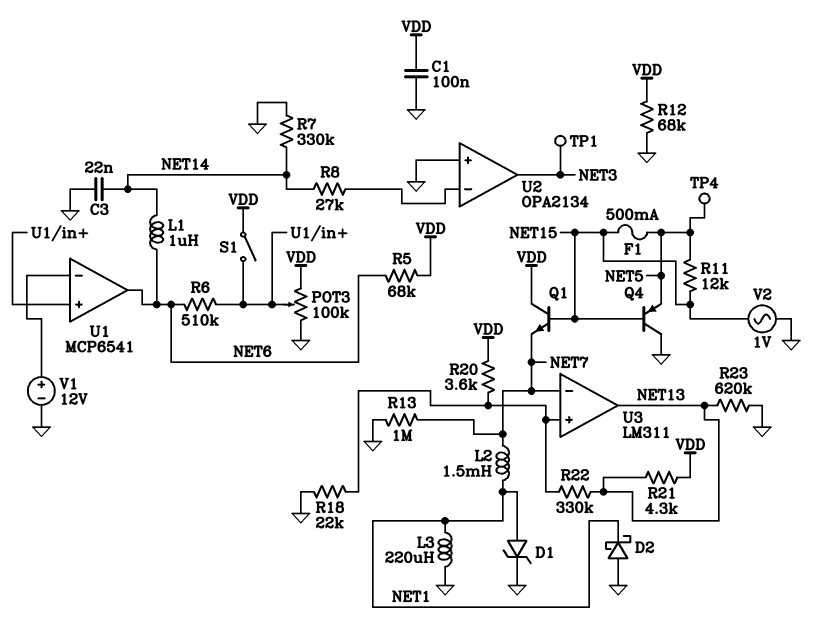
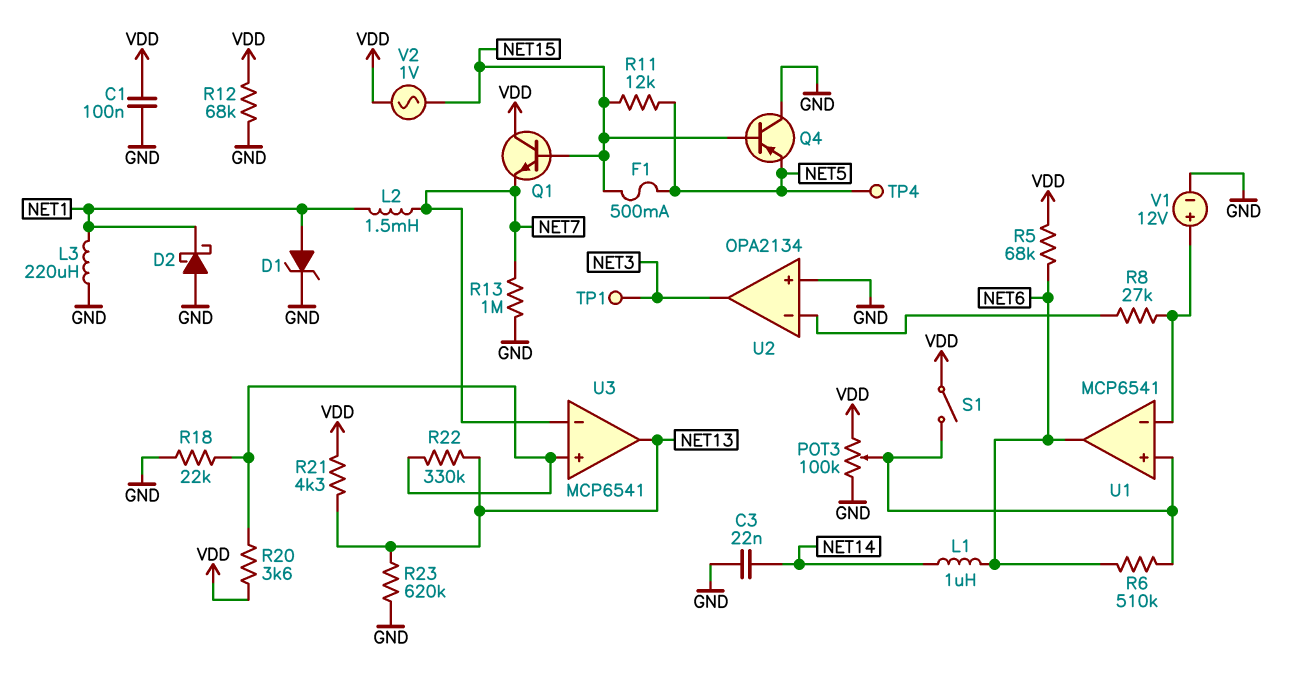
R7: 330k (GND, NET14) -> none
R8: 27k (NET14, U2/in-) -> 27k (U1/in-, U2/in-)
U3: LM311 -> MCP6541
V2: AC 1V (GND, NET15) -> AC 1V (NET15, VDD)

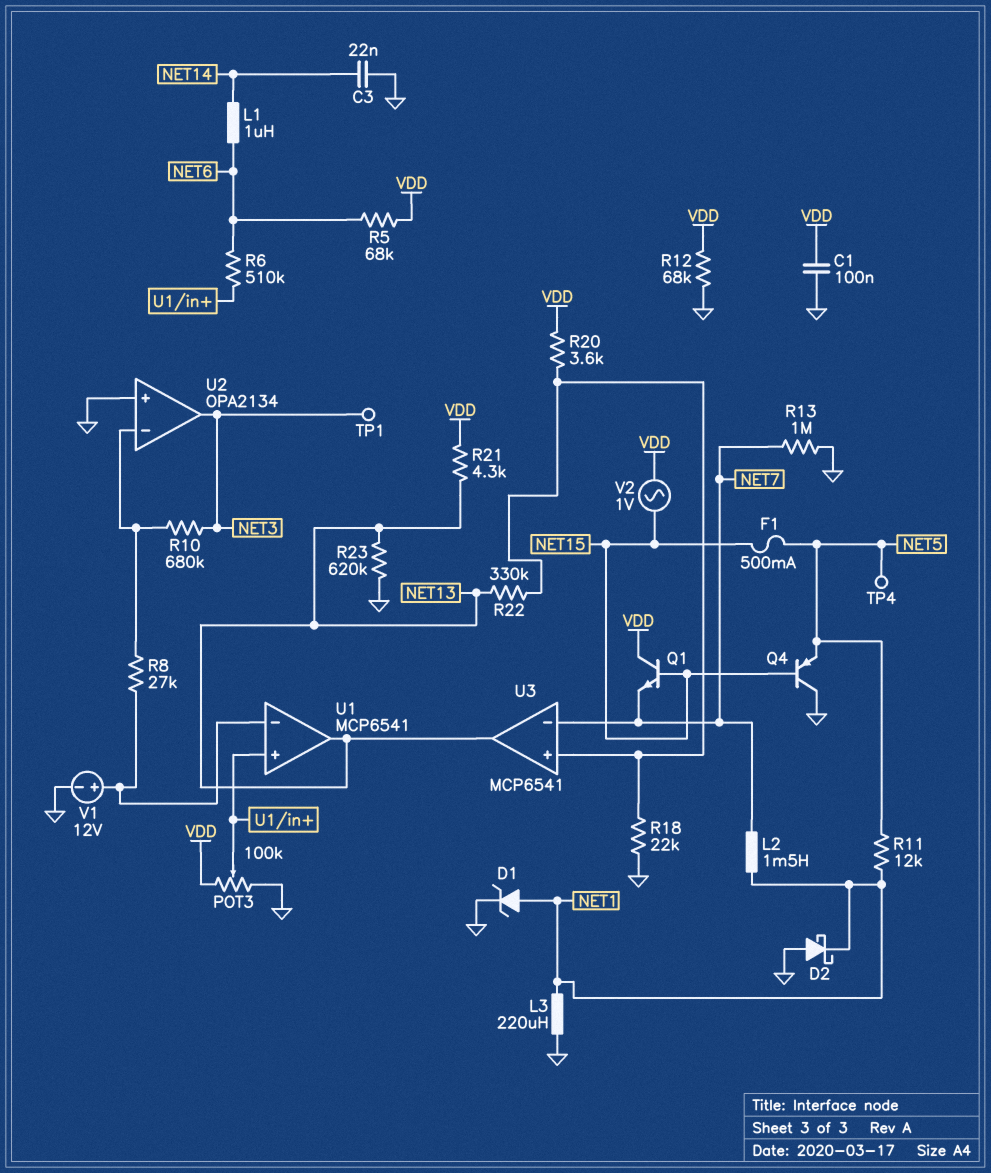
R10: none -> 680k (NET3, U2/in-)
R11: 12k (NET5, NET15) -> 12k (NET1, NET5)
S1: switch (U1/in+, VDD) -> none
U1 pin out: NET6 -> NET13

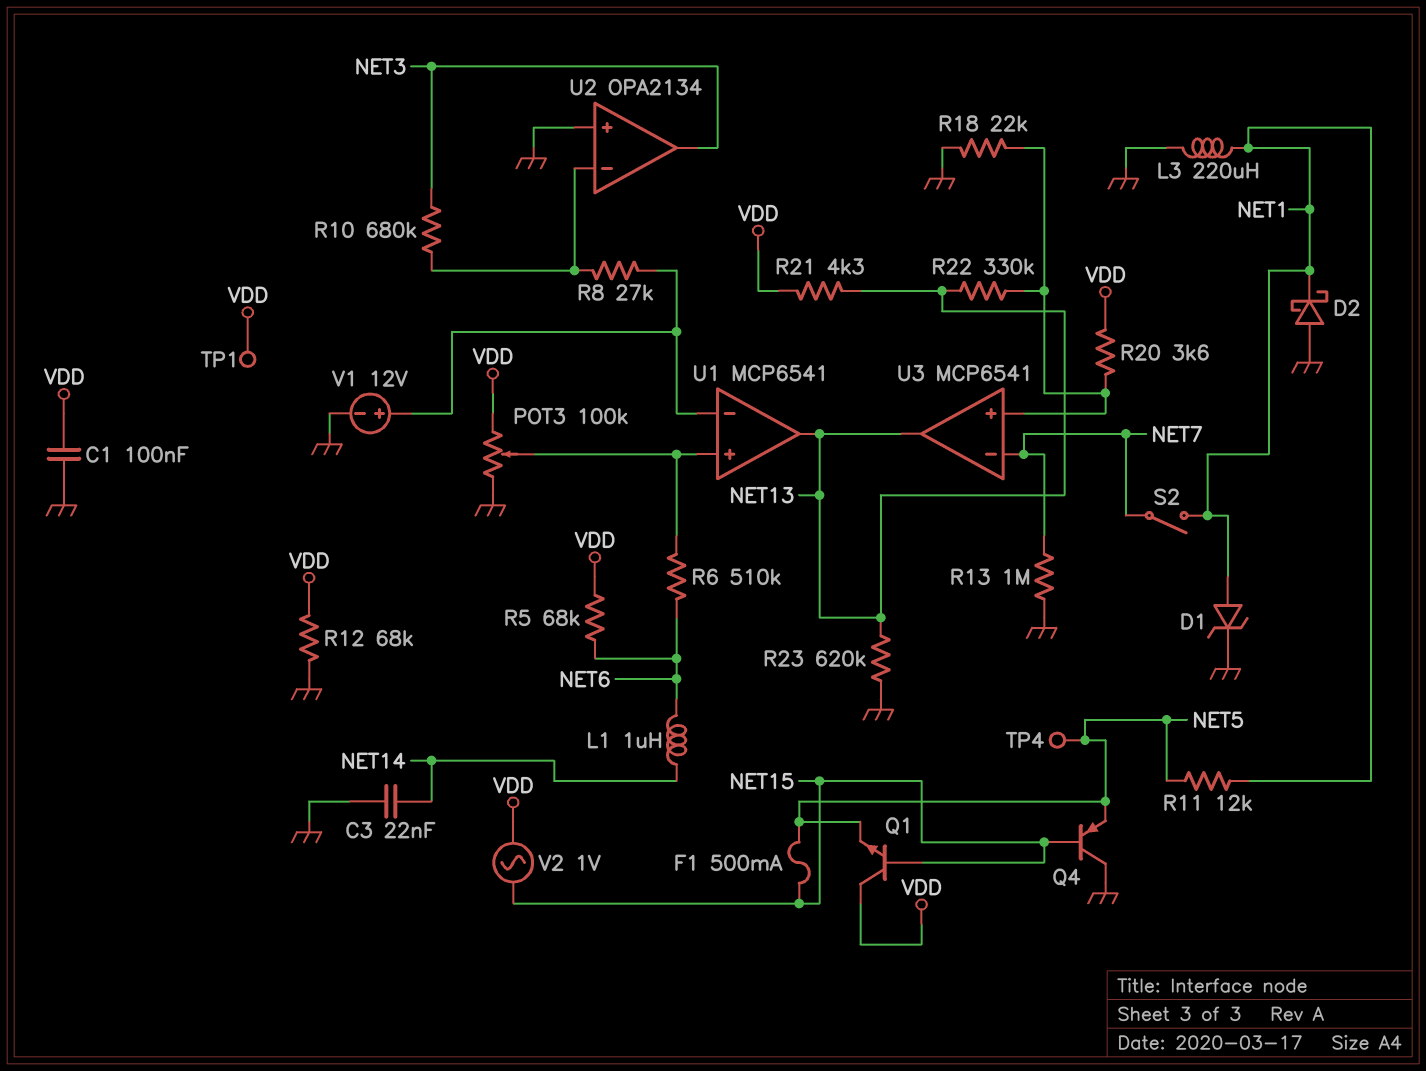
L2: 1.5mH (NET1, NET7) -> none
Q1: NPN (B NET15, C VDD, E NET7) -> NPN (B NET15, C VDD, E NET5)
S2: none -> switch (NET1, NET7)
TP1: test point (NET3) -> test point (VDD)

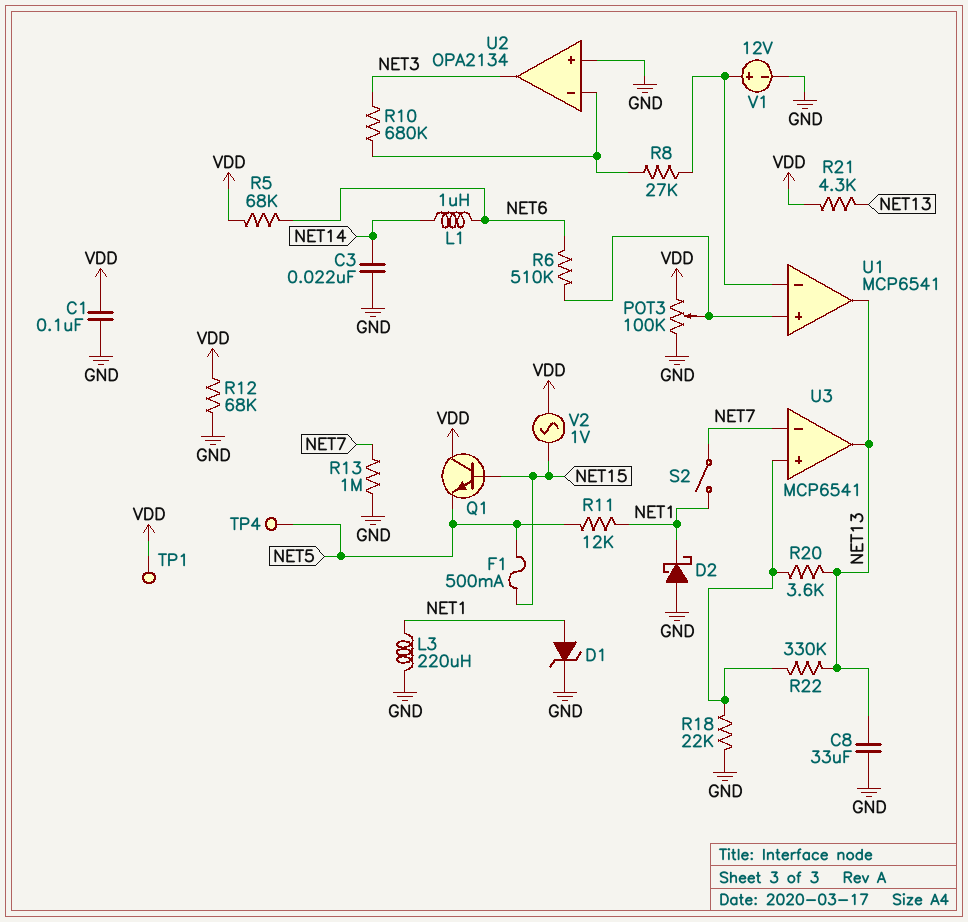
C8: none -> 33uF (GND, NET13)
Q4: PNP (B NET15, C GND, E NET5) -> none
R20: 3.6k (U3/in+, VDD) -> 3.6k (NET13, U3/in+)
R23: 620k (GND, NET13) -> none

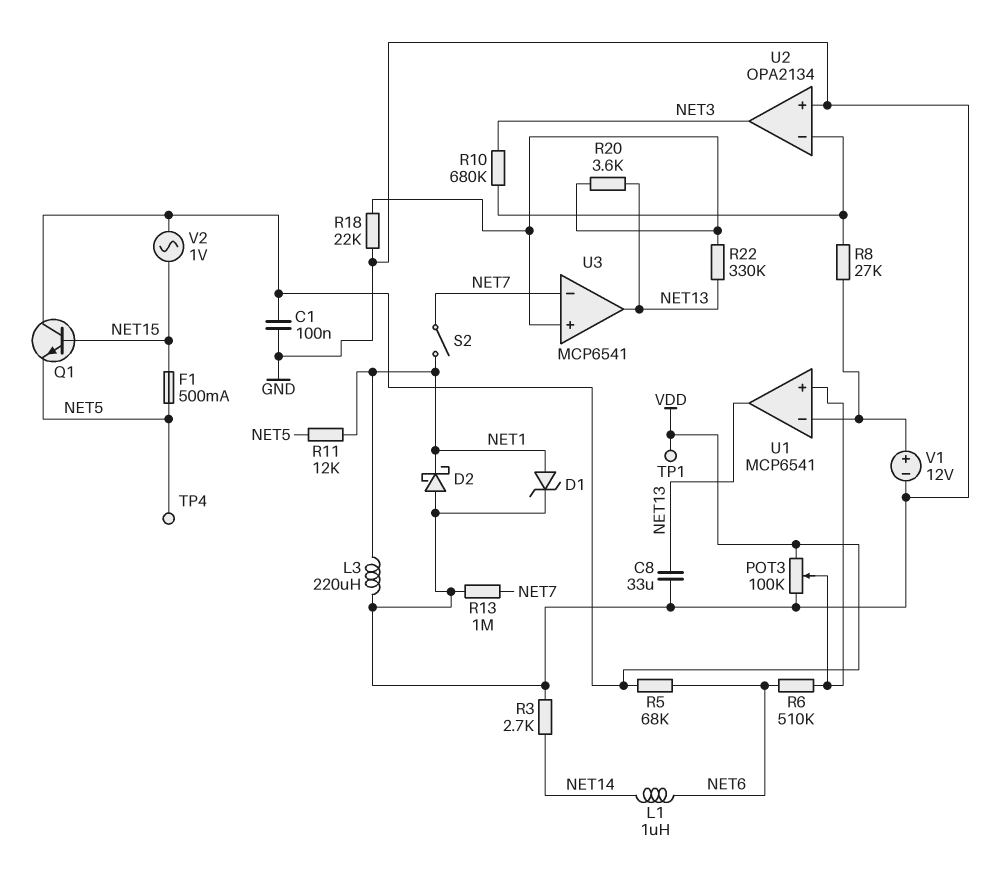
C3: 22nF (GND, NET14) -> none
R3: none -> 2.7k (GND, NET14)
R12: 68k (GND, VDD) -> none
R21: 4.3k (NET13, VDD) -> none

